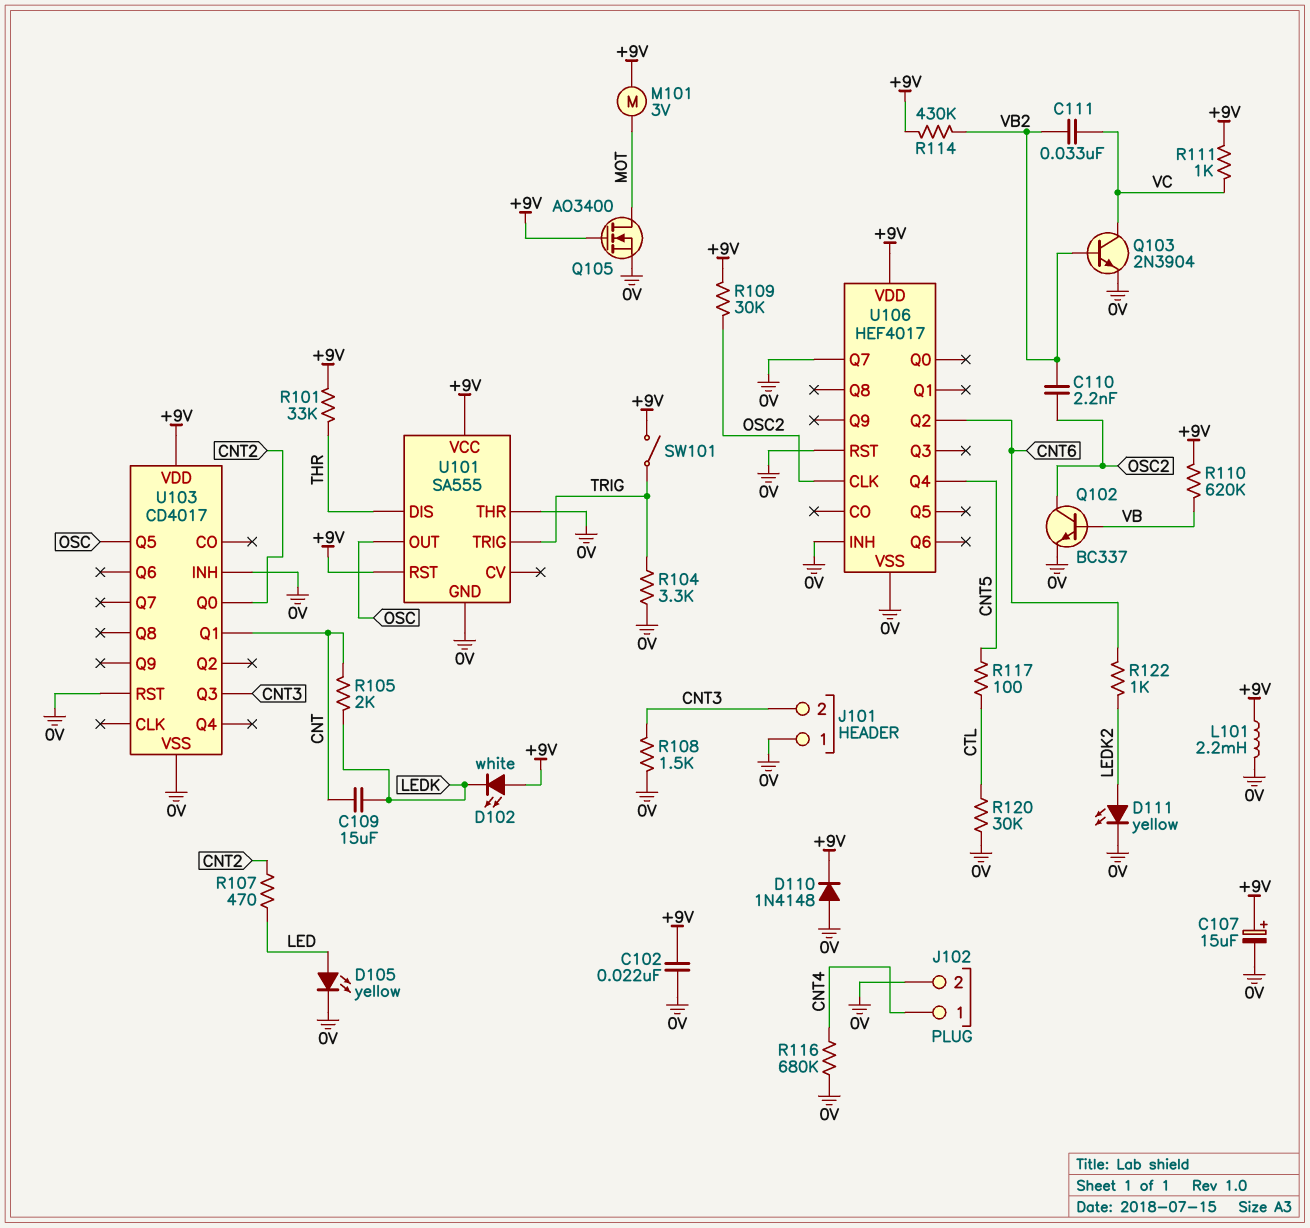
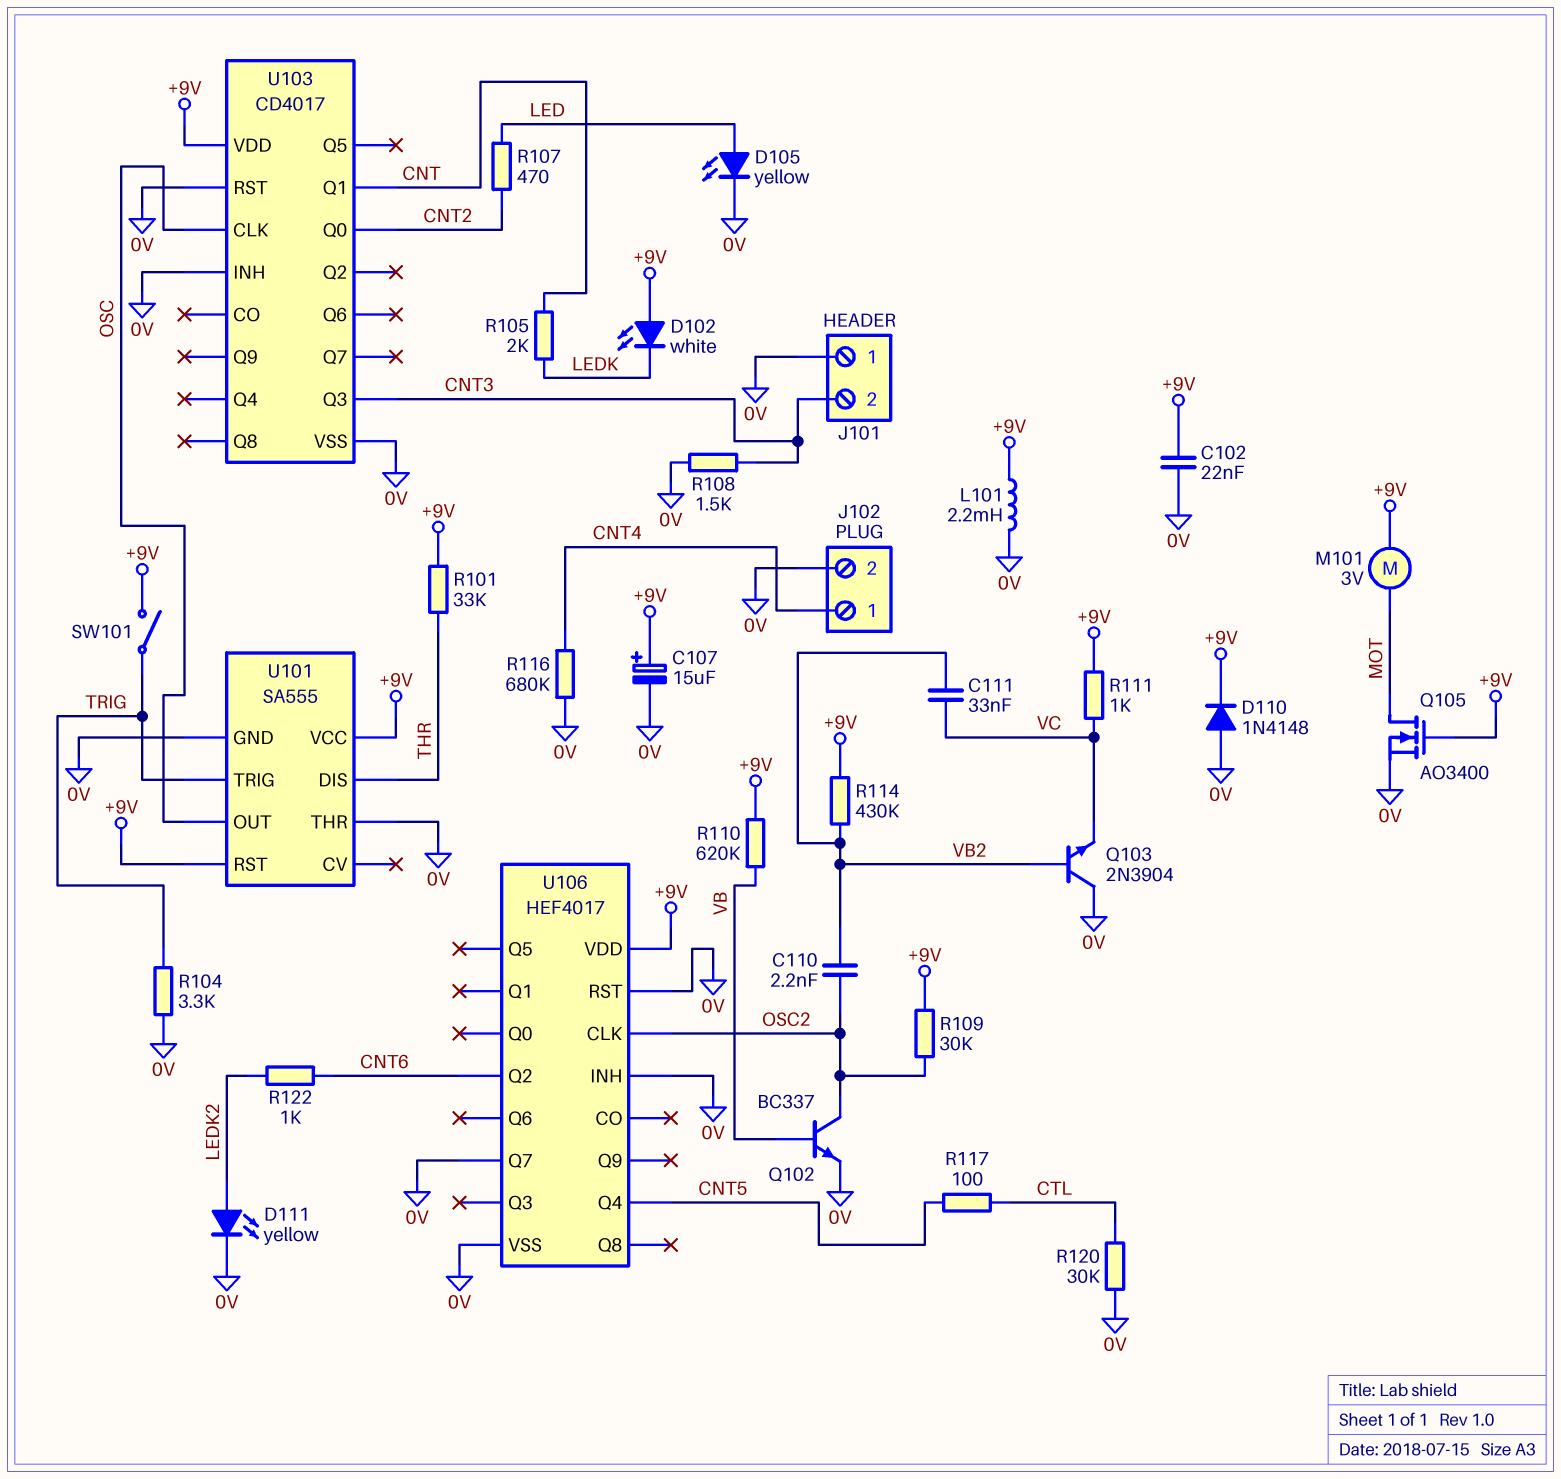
C109: 15uF (CNT, LEDK) -> none
Q103: NPN 2N3904 (B VB2, C VC, E 0V) -> NPN 2N3904 (B VB2, C 0V, E VC)
U103 pin CLK: none -> OSC
U103 pin Q5: OSC -> none

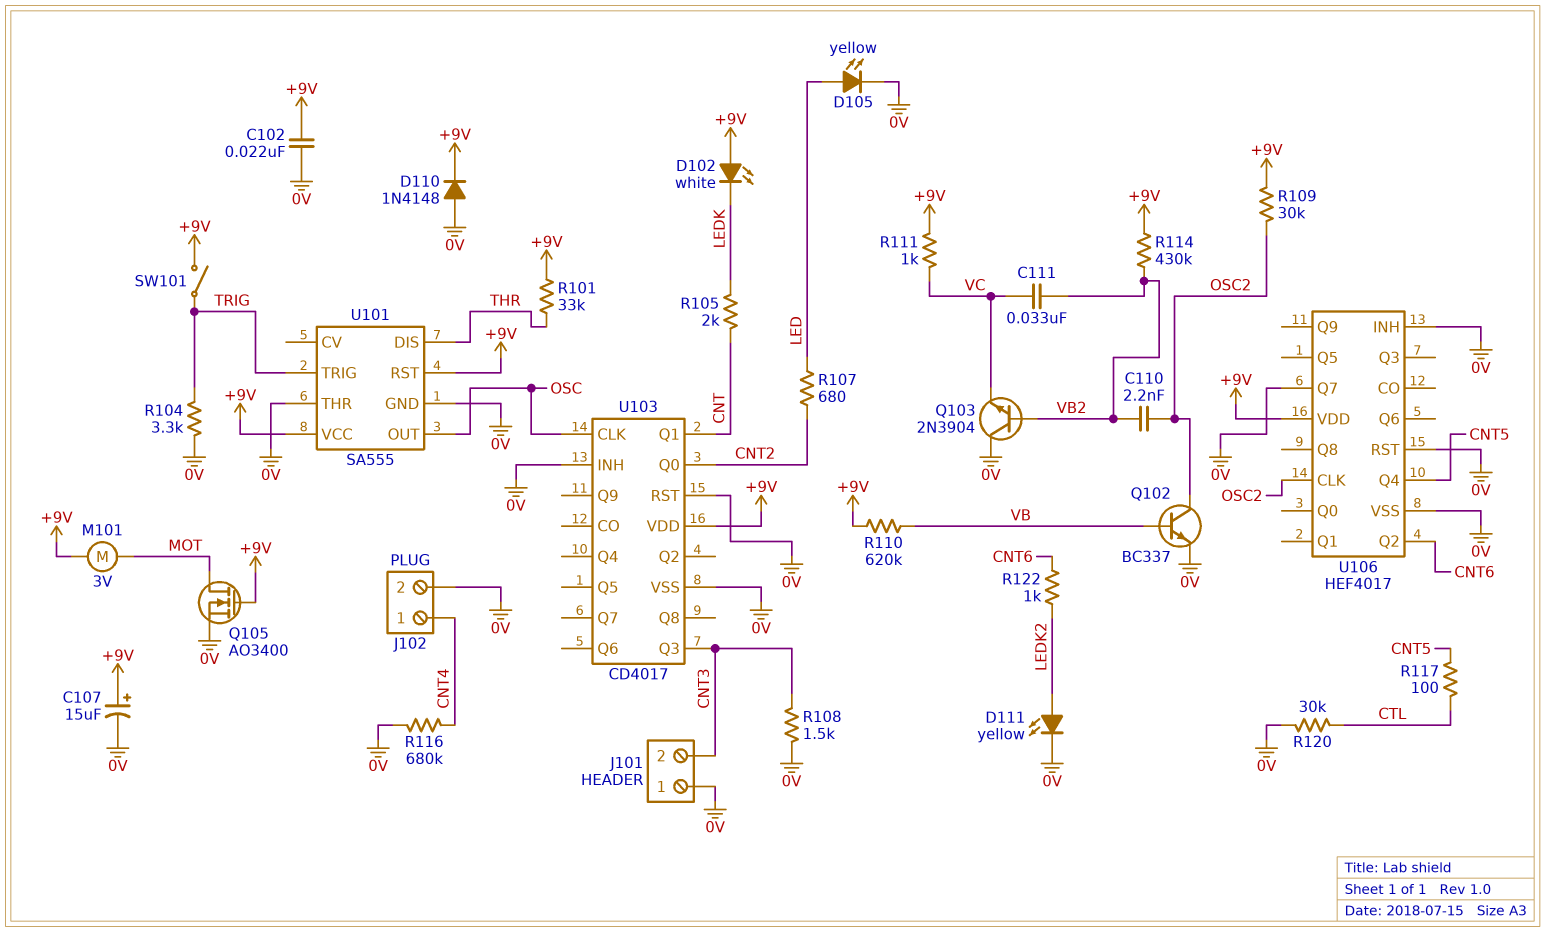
L101: 2.2mH (+9V, 0V) -> none
R107: 470 (CNT2, LED) -> 680 (CNT2, LED)

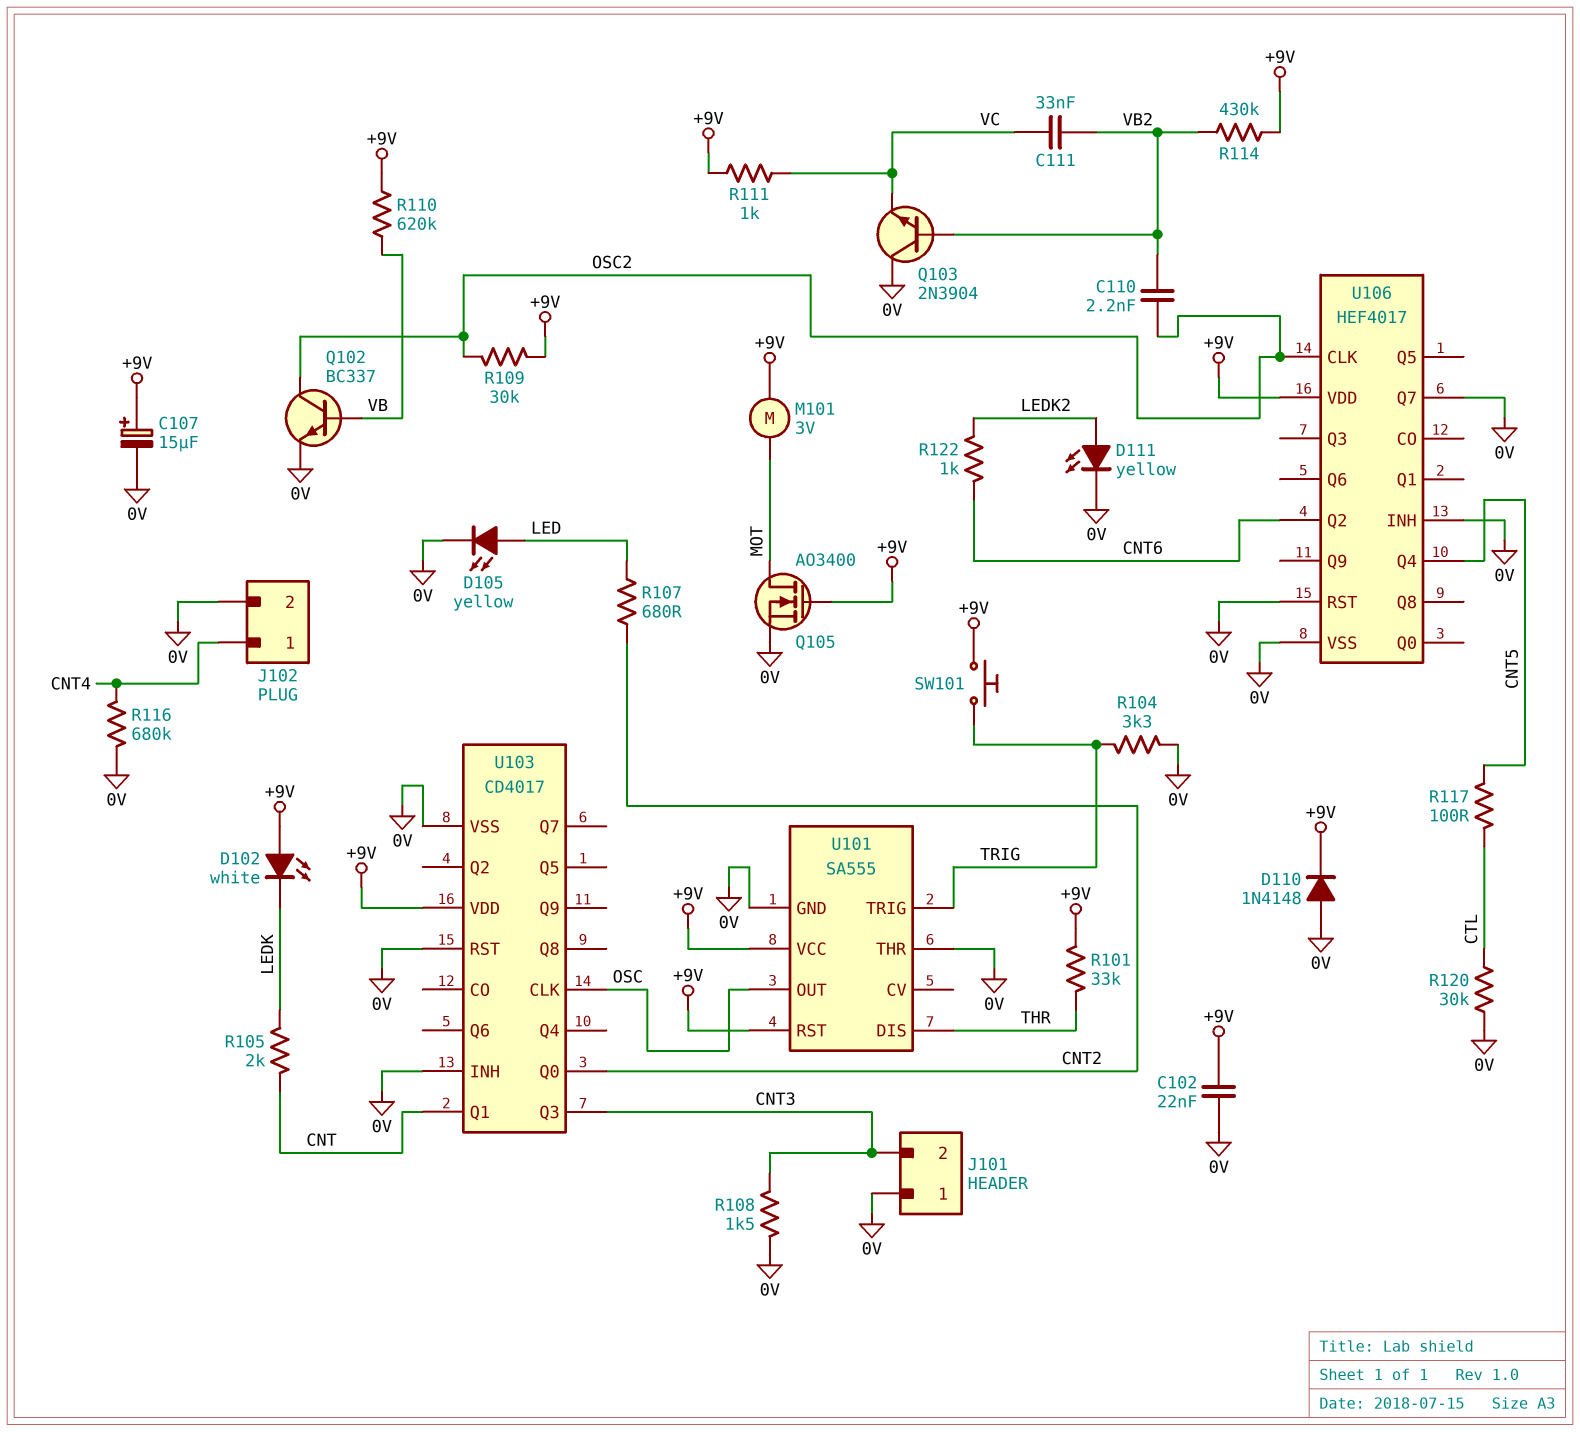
SW101: switch (+9V, TRIG) -> button (+9V, TRIG)

